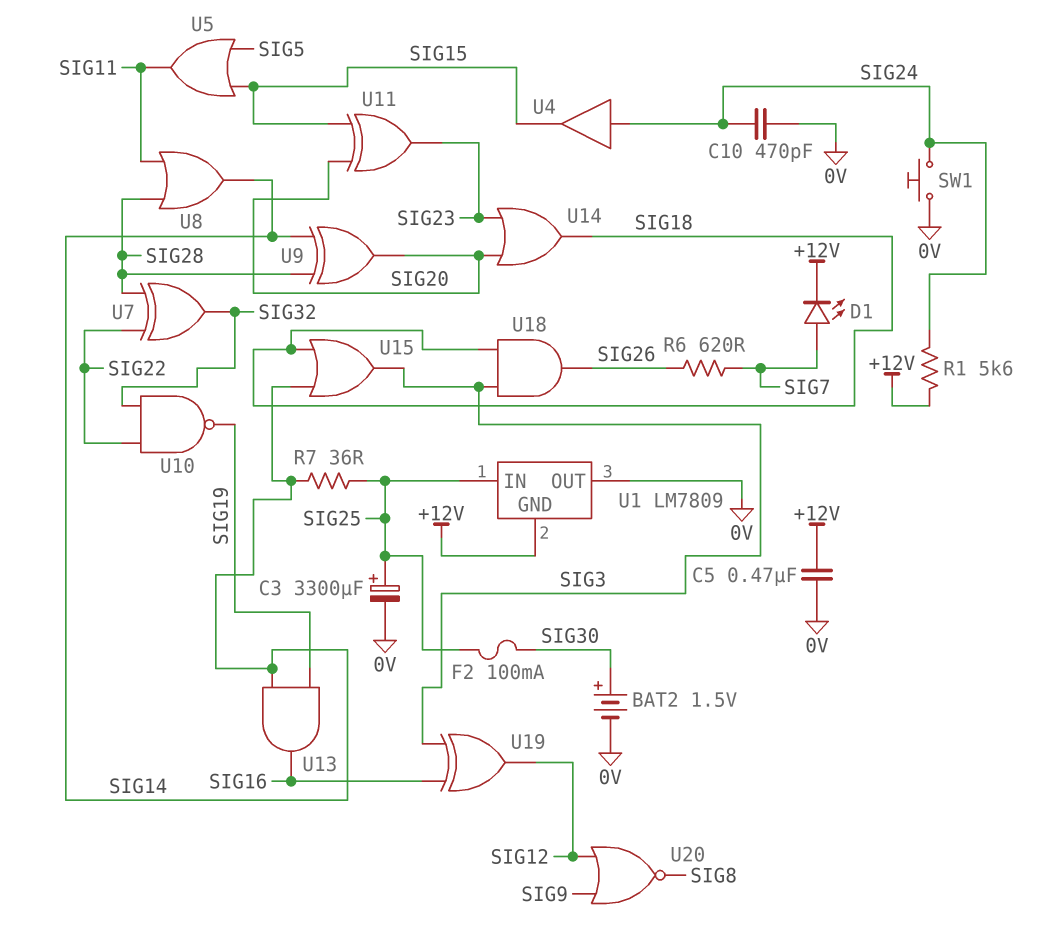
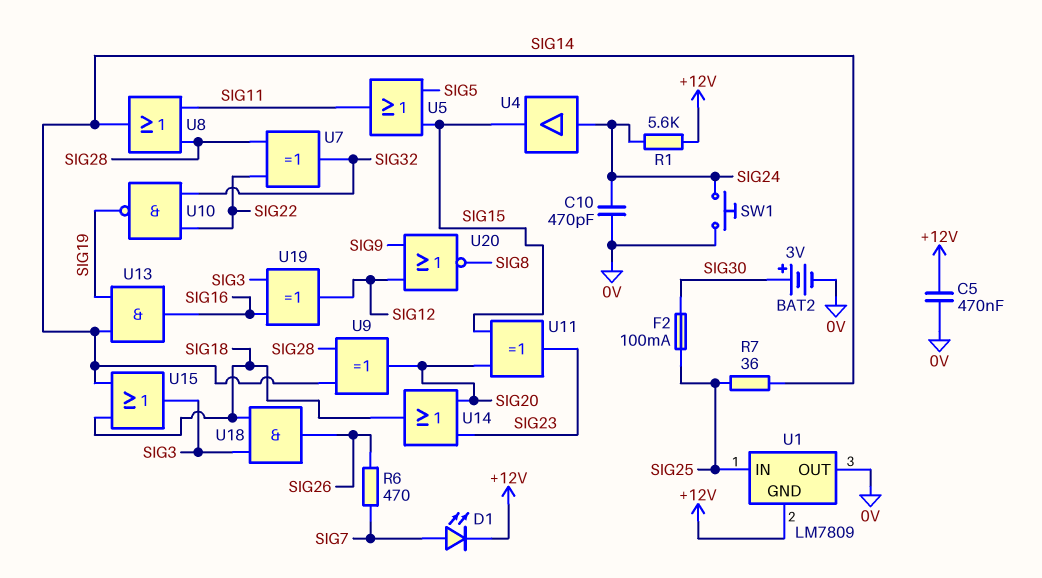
BAT2: 1.5V (plus SIG30, minus 0V) -> 3V (plus SIG30, minus 0V)
C3: 3300uF (plus SIG25, minus 0V) -> none
R6: 620 (SIG7, SIG26) -> 470 (SIG7, SIG26)

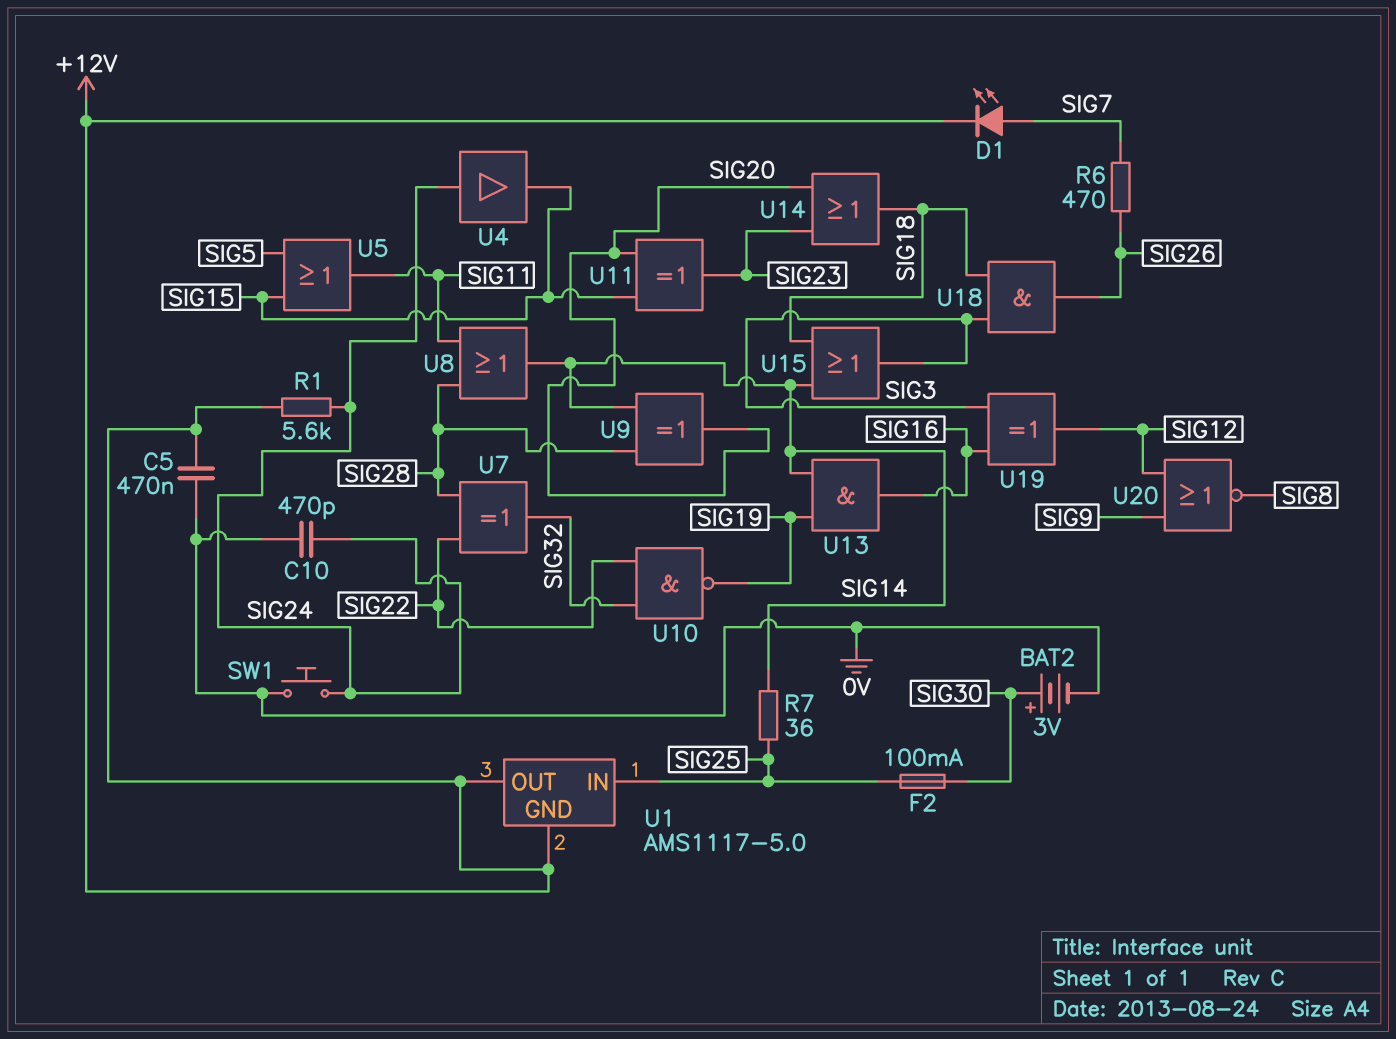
U1: LM7809 -> AMS1117-5.0
U1 pin OUT: 0V -> +12V

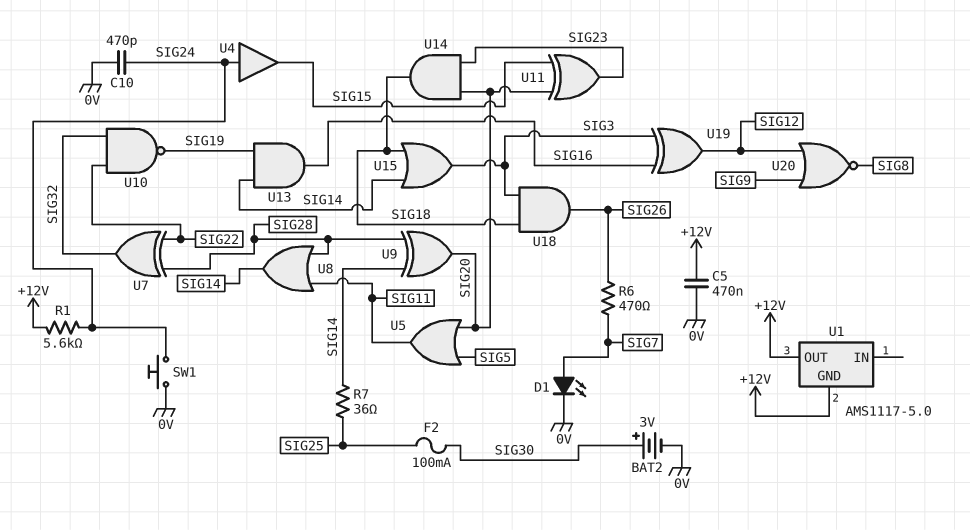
D1: LED (A SIG7, K +12V) -> LED (A SIG7, K 0V)
U1 pin IN: SIG25 -> none
U5: OR (in SIG5, in SIG15, out SIG11) -> OR (in SIG5, in SIG20, out SIG11)
U14: OR (in SIG20, in SIG23, out SIG18) -> AND (in SIG20, in SIG23, out SIG18)

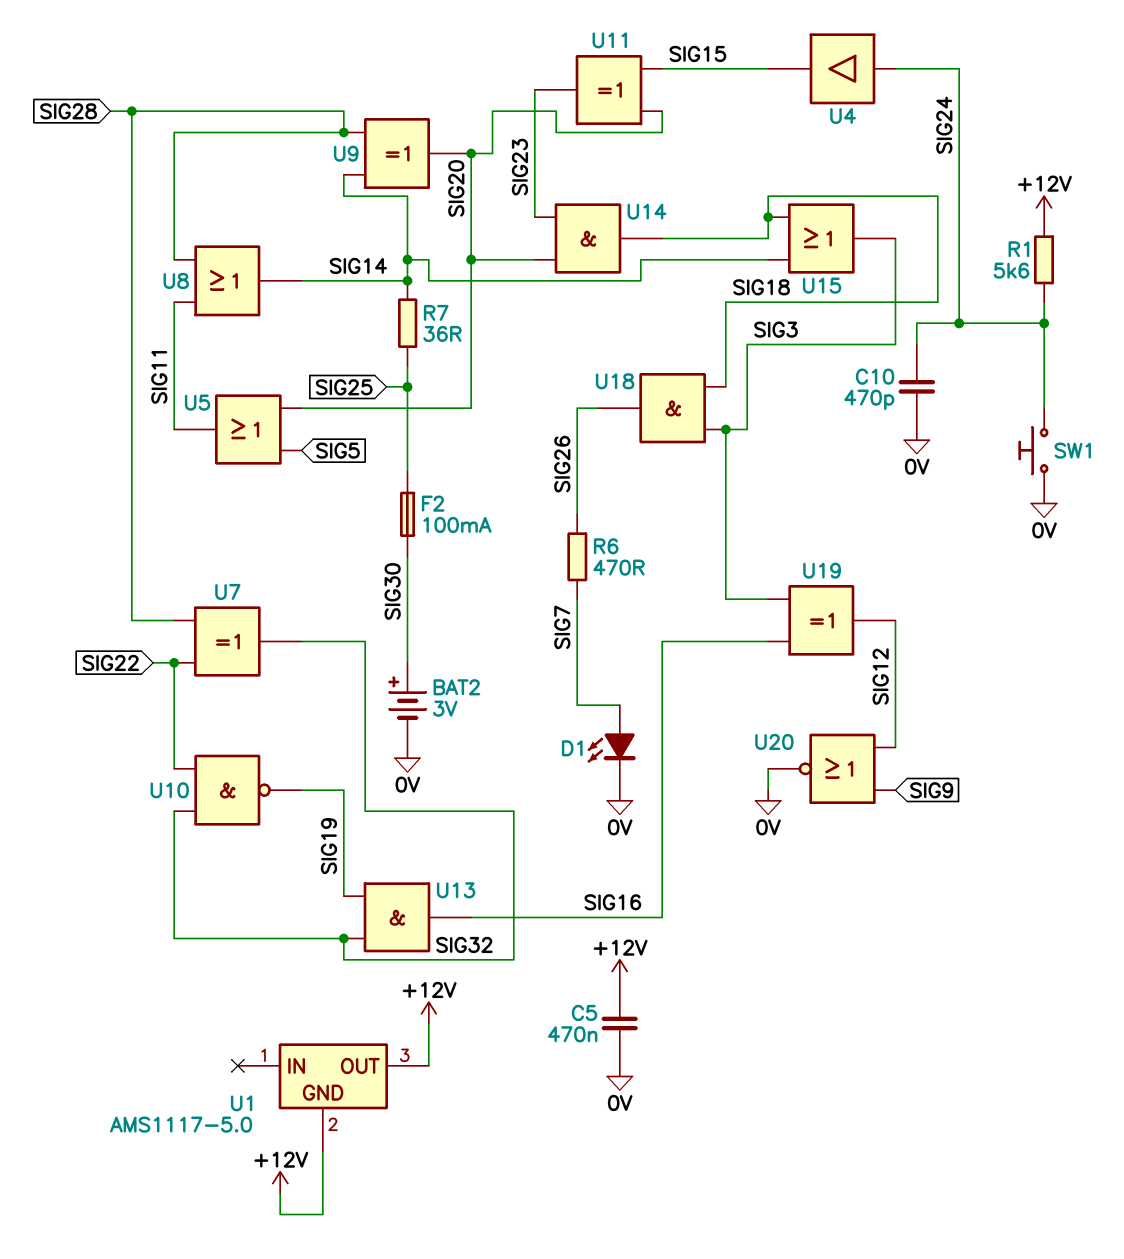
U13: AND (in SIG14, in SIG19, out SIG16) -> AND (in SIG19, in SIG32, out SIG16)
U20: NOR (in SIG9, in SIG12, out SIG8) -> NOR (in SIG9, in SIG12, out 0V)

